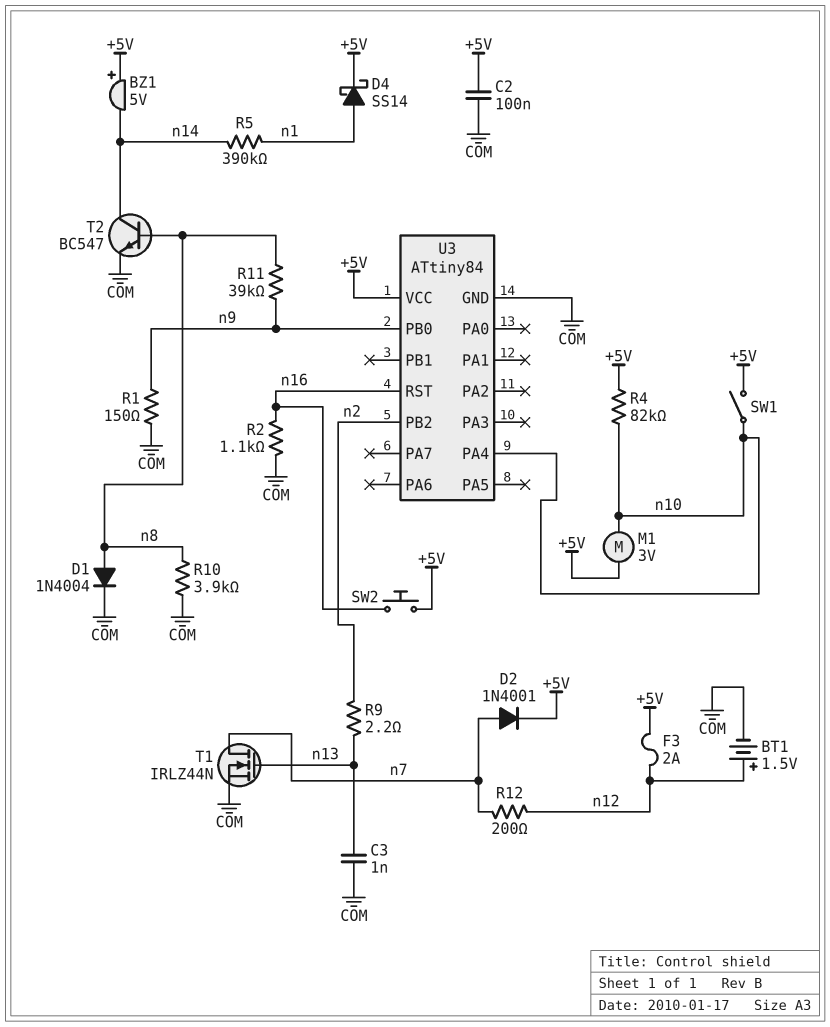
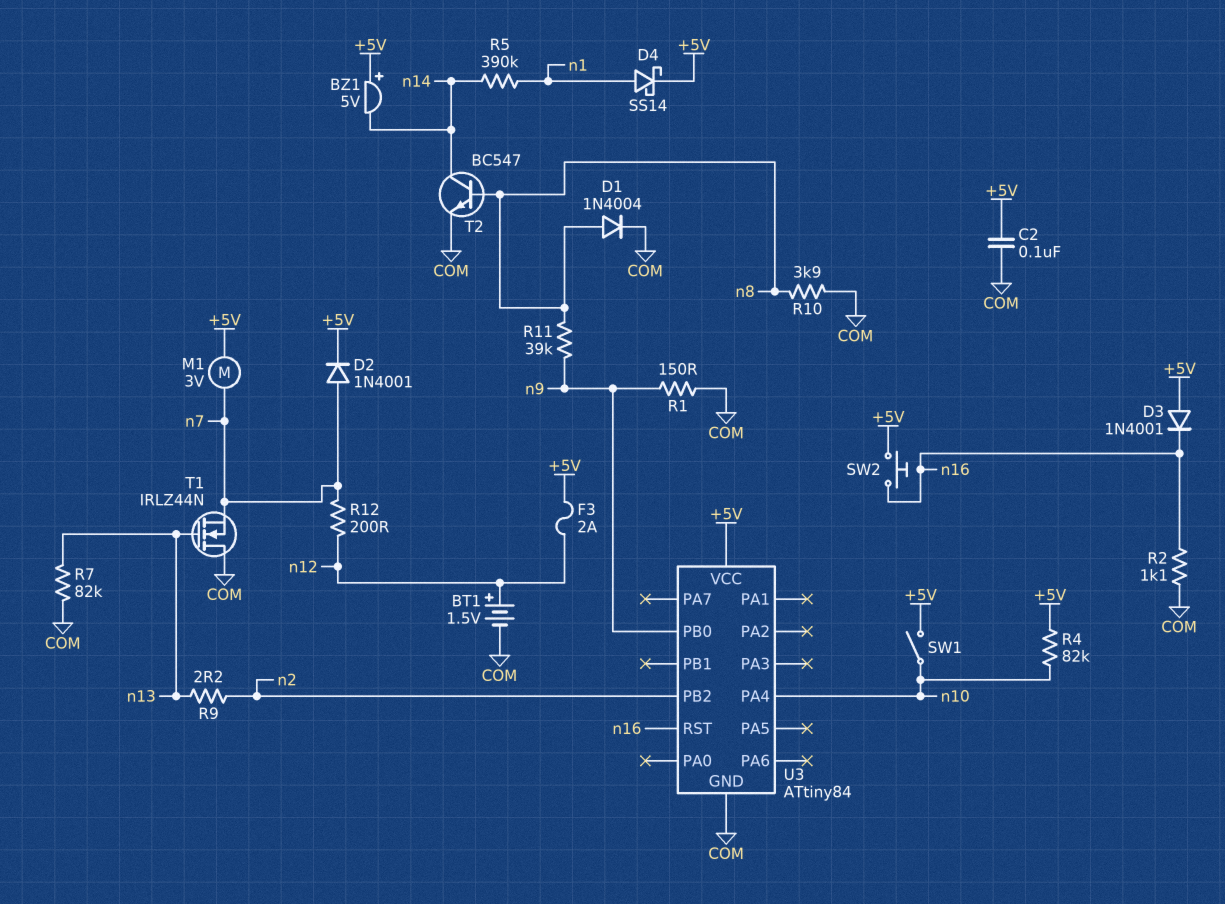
C3: 1nF (COM, n13) -> none
D3: none -> diode 1N4001 (A +5V, K n16)
M1: motor 3V (+5V, n10) -> motor 3V (+5V, n7)
R7: none -> 82k (COM, n13)
T1: NMOS IRLZ44N (G n13, D n7, S COM) -> NMOS IRLZ44N (G n13, D COM, S n7)

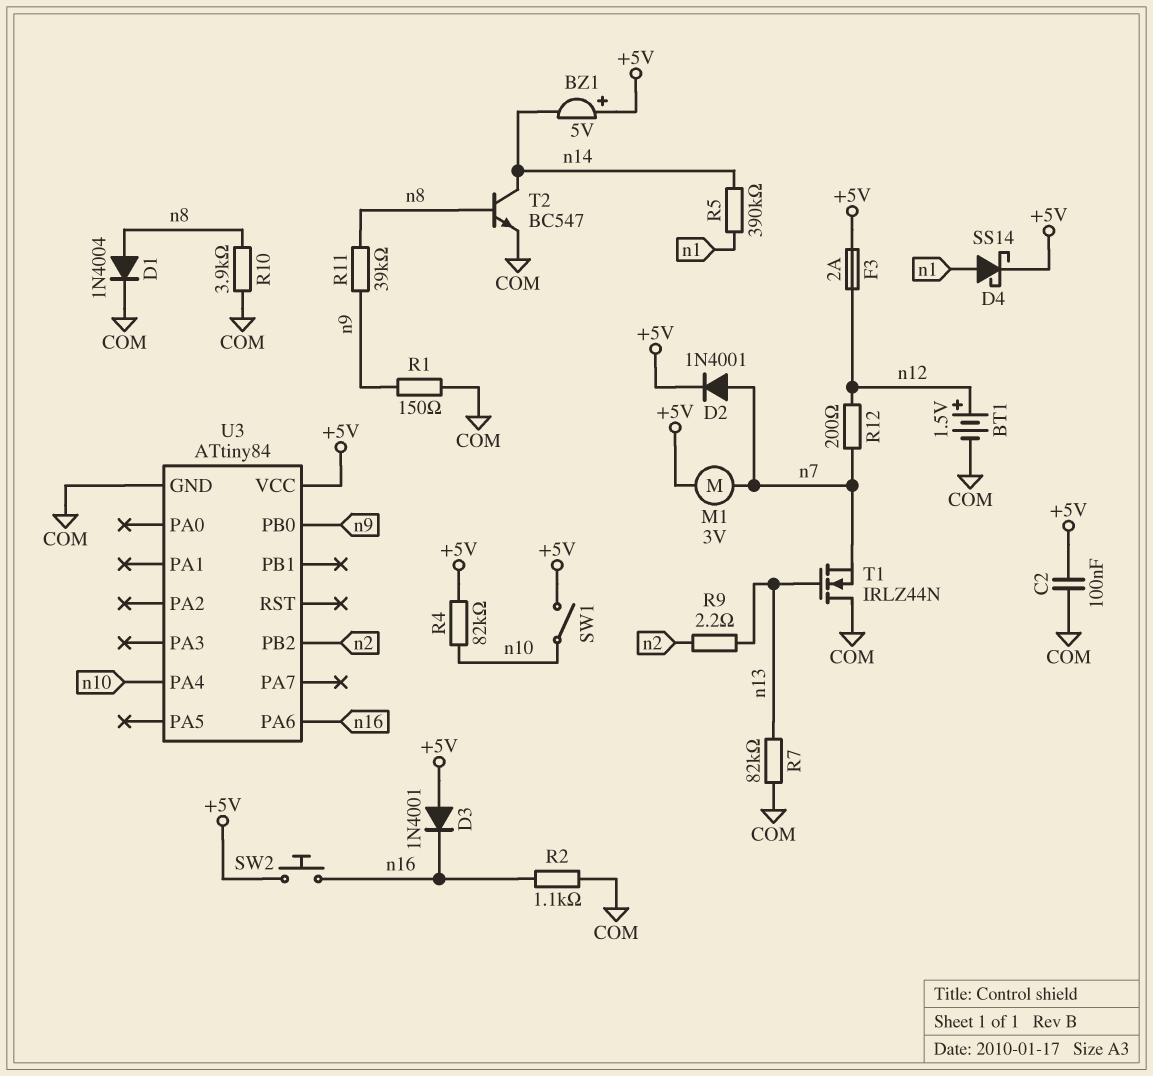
U3 pin PA6: none -> n16
U3 pin RST: n16 -> none

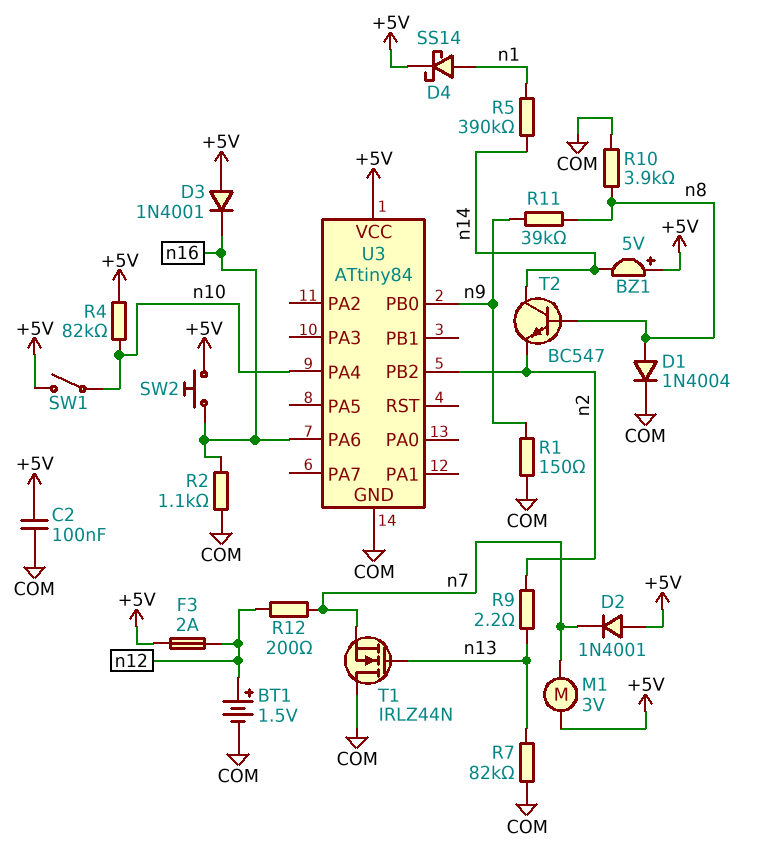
D2: diode 1N4001 (A n7, K +5V) -> diode 1N4001 (A +5V, K n7)
T2: NPN BC547 (B n8, C n14, E COM) -> NPN BC547 (B n8, C n14, E n2)

